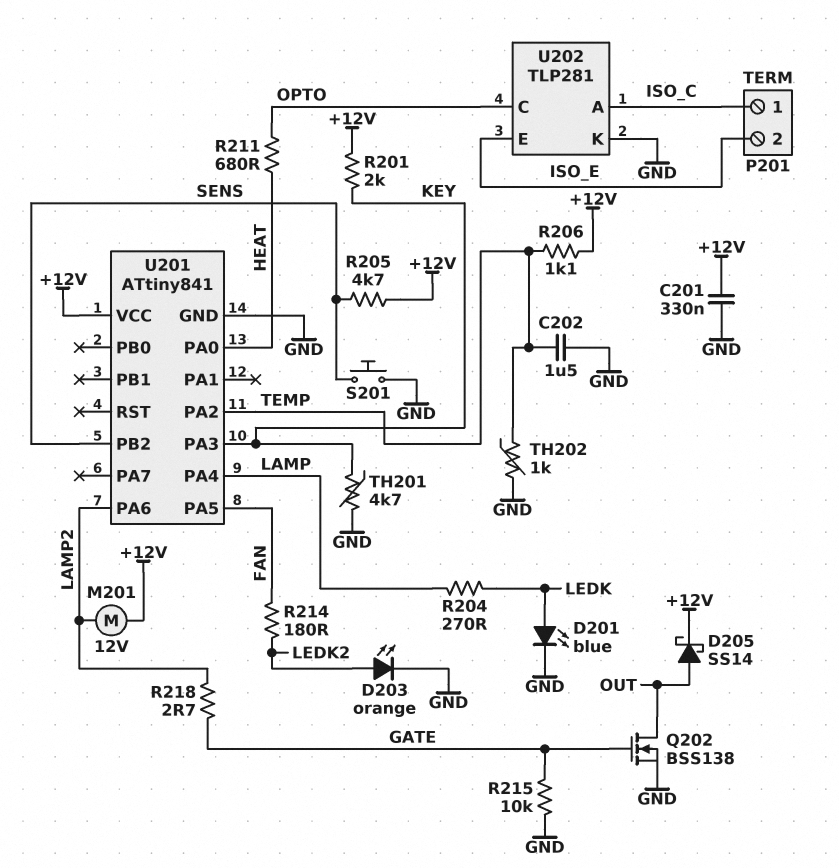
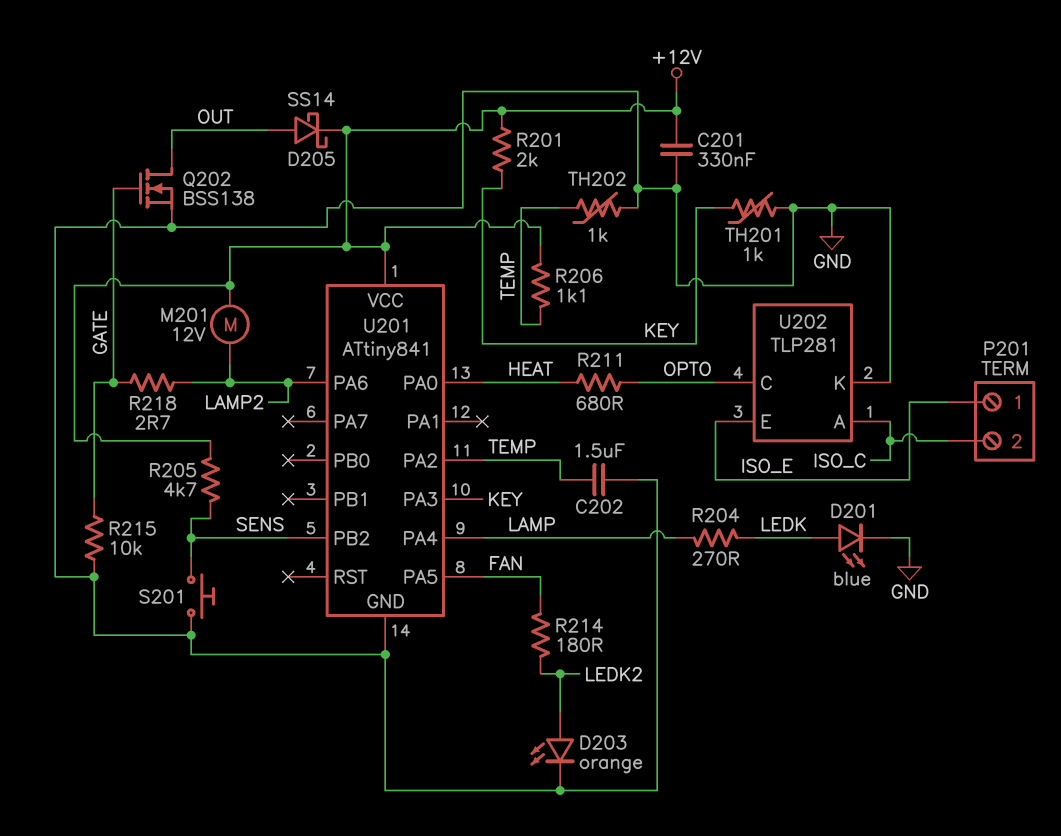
P201 pin 1: ISO_C -> ISO_E
P201 pin 2: ISO_E -> ISO_C
TH201: 4.7k (GND, KEY) -> 1k (GND, KEY)

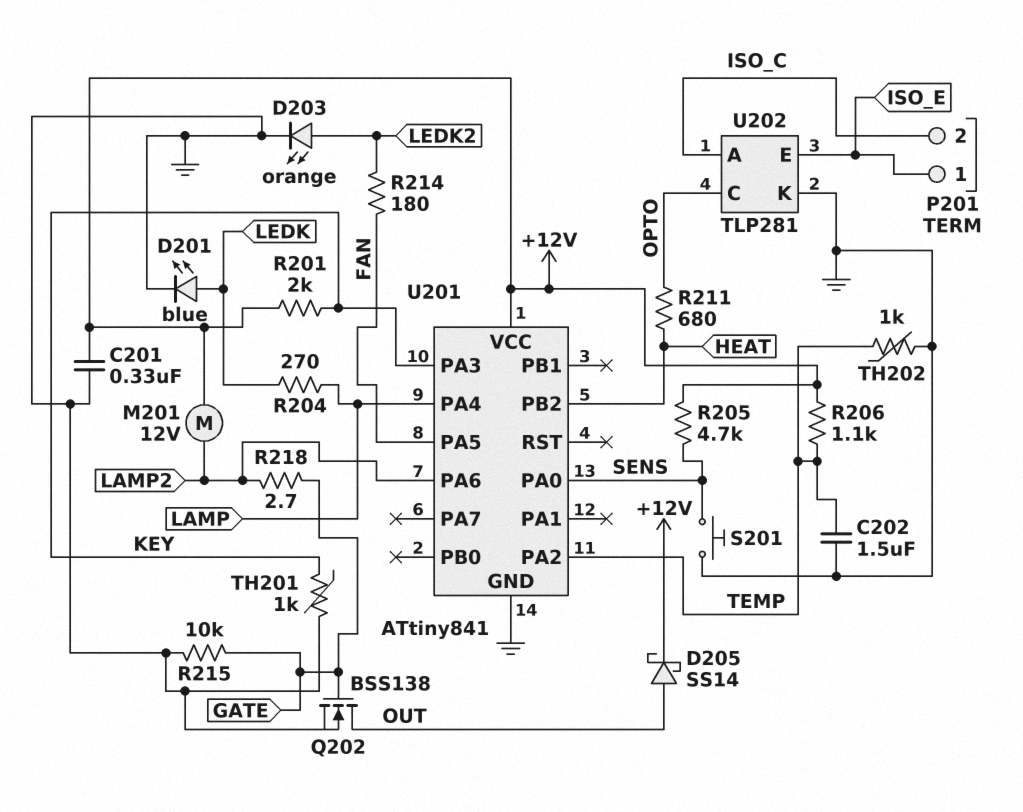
U201 pin PA0: HEAT -> SENS
U201 pin PB2: SENS -> HEAT

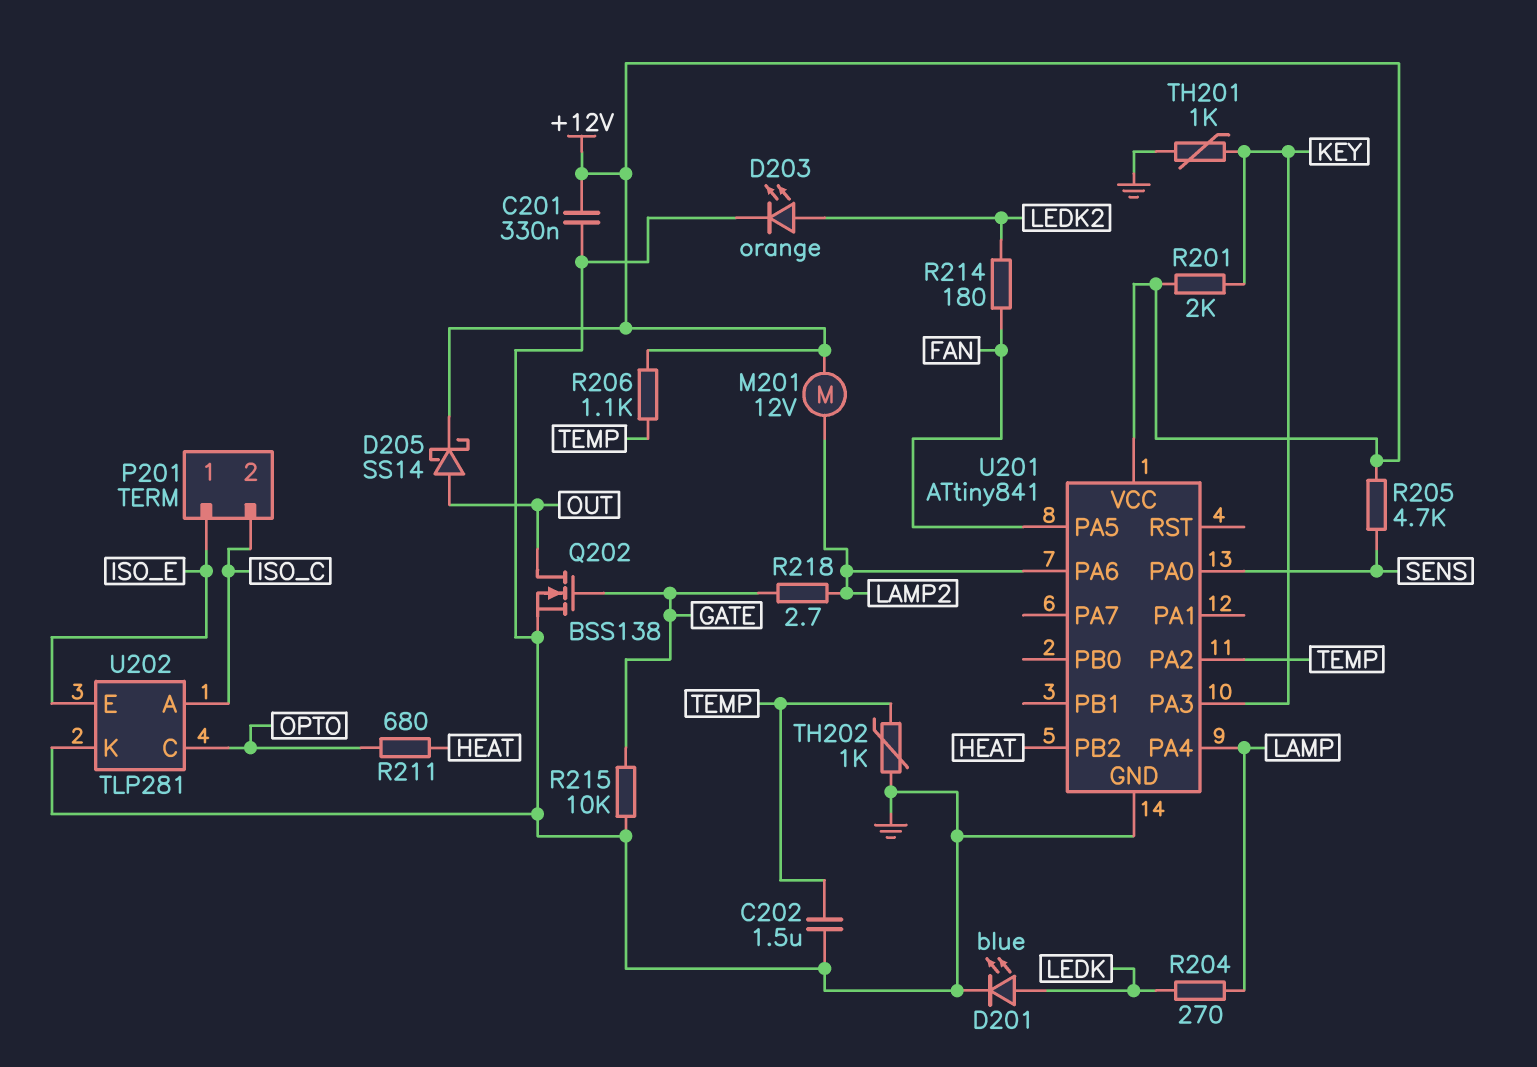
S201: button (GND, SENS) -> none

